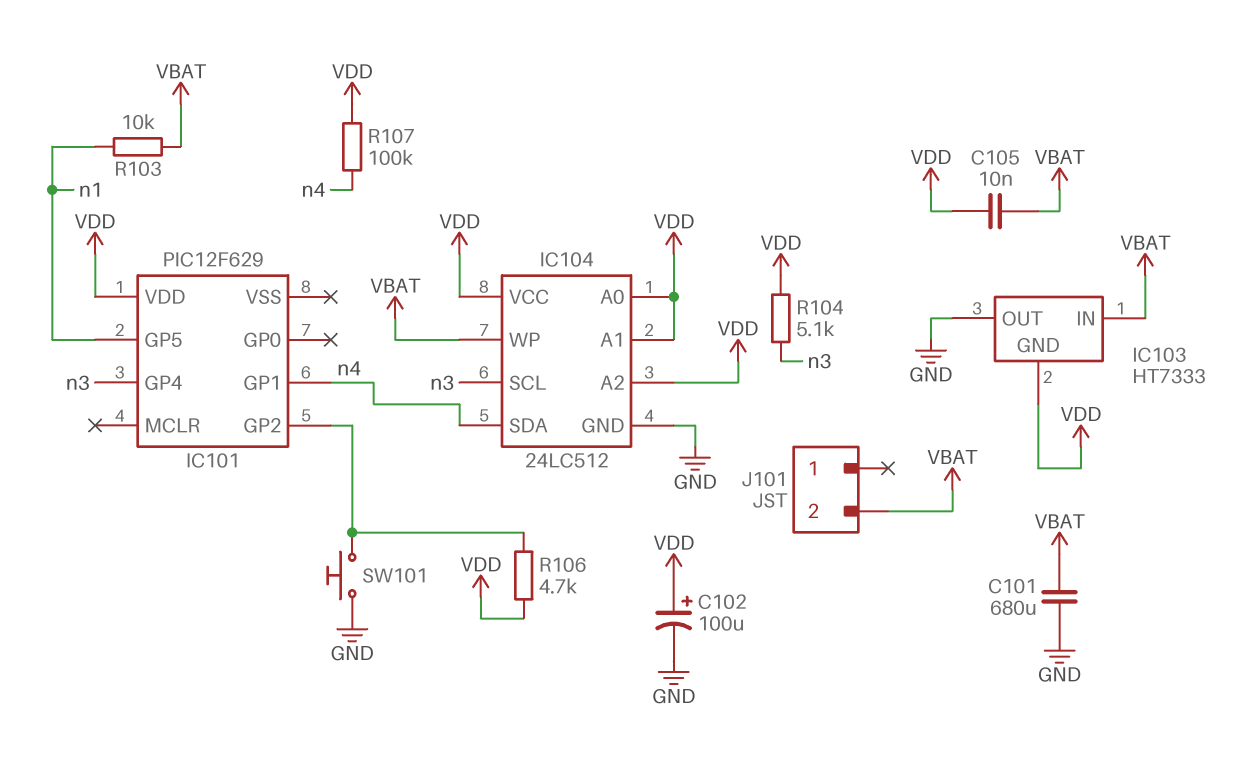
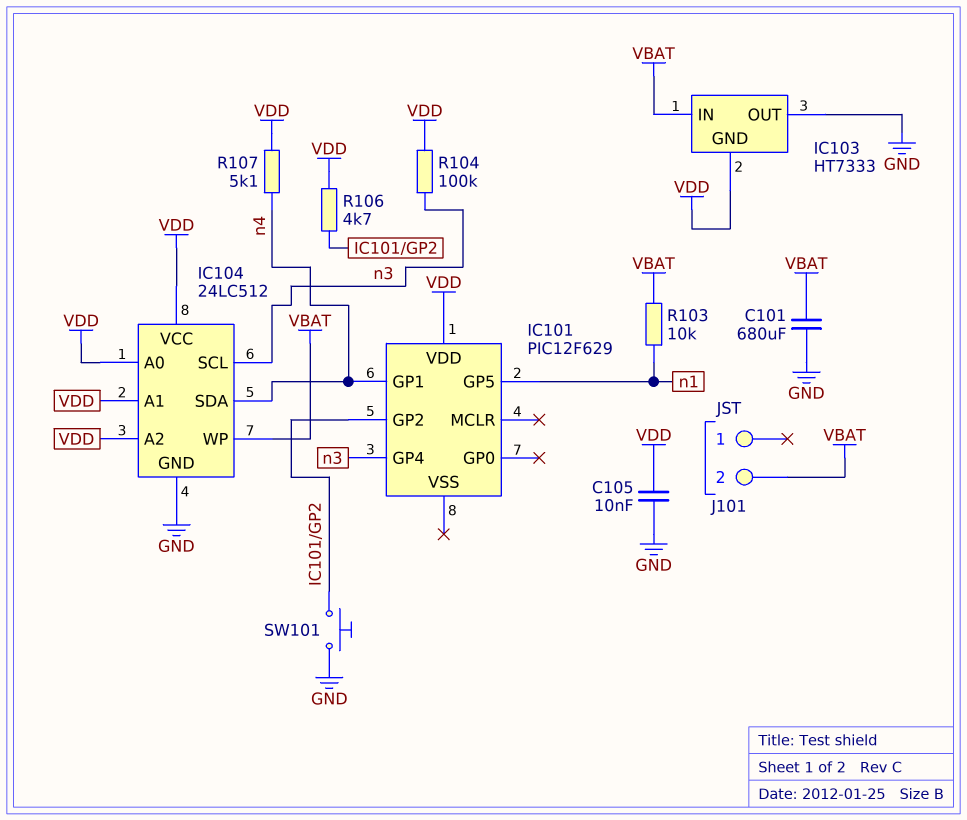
C102: 100uF (plus VDD, minus GND) -> none
C105: 10nF (VBAT, VDD) -> 10nF (GND, VDD)
R104: 5.1k (VDD, n3) -> 100k (VDD, n3)
R107: 100k (VDD, n4) -> 5.1k (VDD, n4)

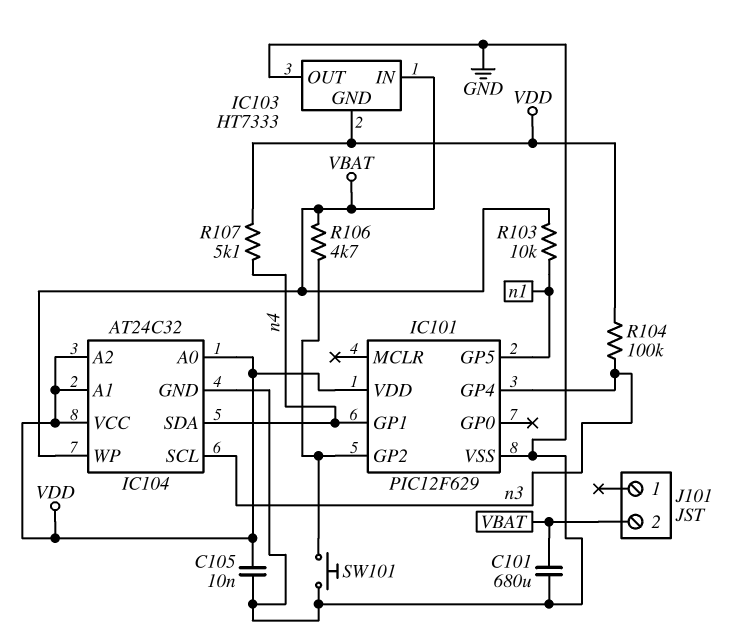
IC101 pin VSS: none -> GND
IC104: 24LC512 -> AT24C32
R106: 4.7k (IC101/GP2, VDD) -> 4.7k (IC101/GP2, VBAT)

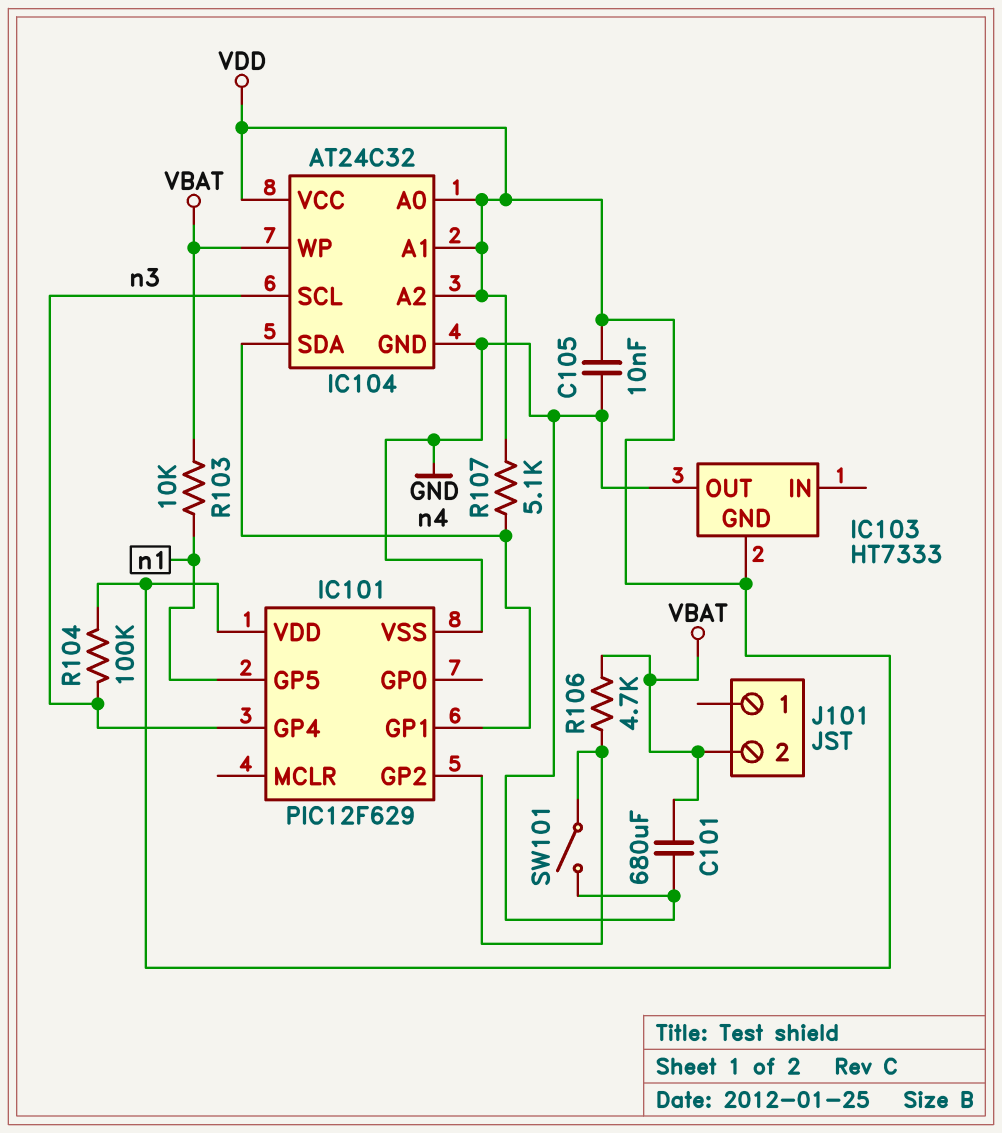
IC103 pin IN: VBAT -> none
SW101: button (GND, IC101/GP2) -> switch (GND, IC101/GP2)

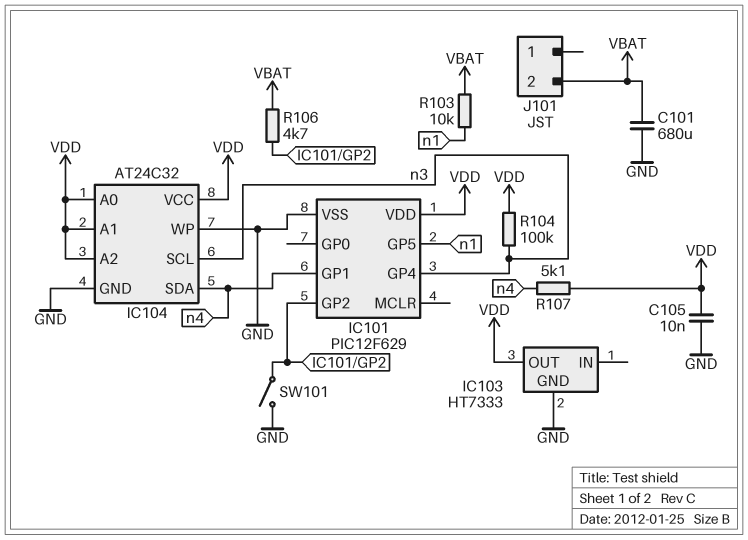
IC103 pin GND: VDD -> GND
IC103 pin OUT: GND -> VDD
IC104 pin WP: VBAT -> GND

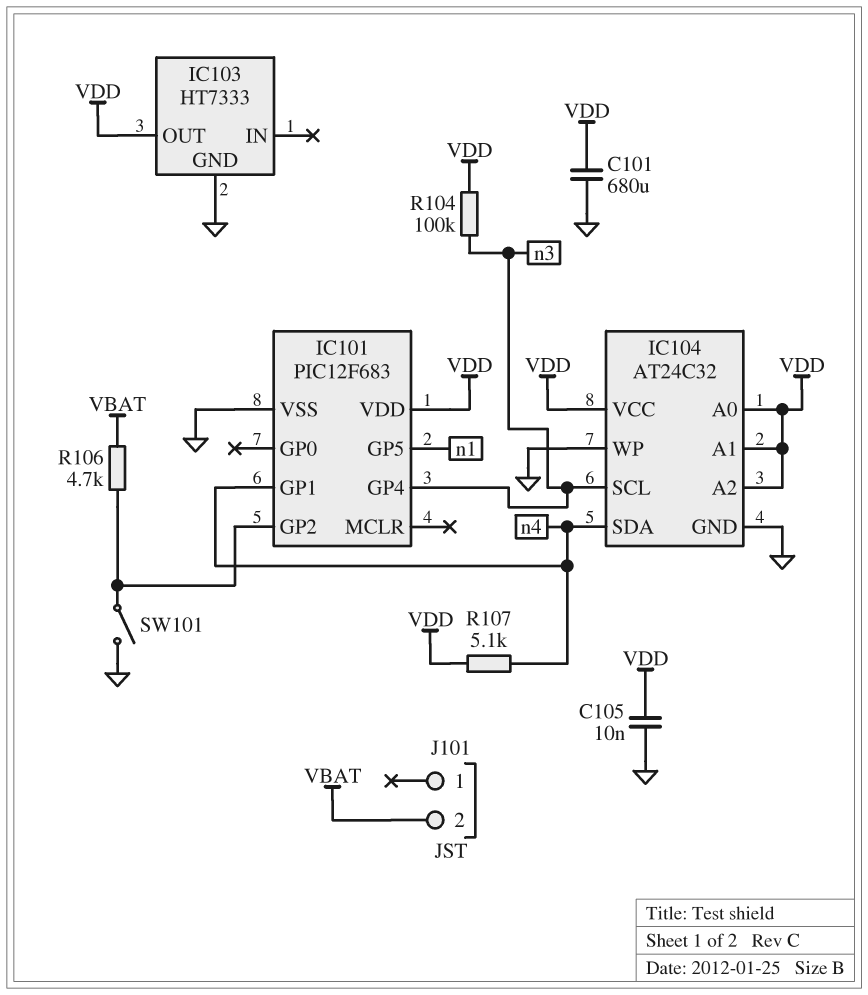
C101: 680uF (GND, VBAT) -> 680uF (GND, VDD)
IC101: PIC12F629 -> PIC12F683
R103: 10k (VBAT, n1) -> none

